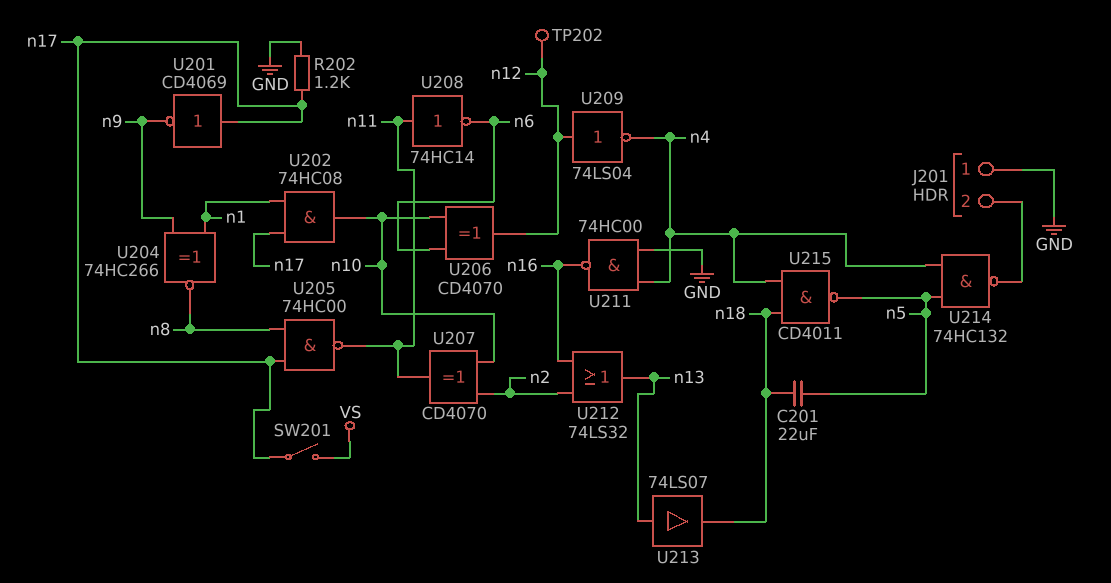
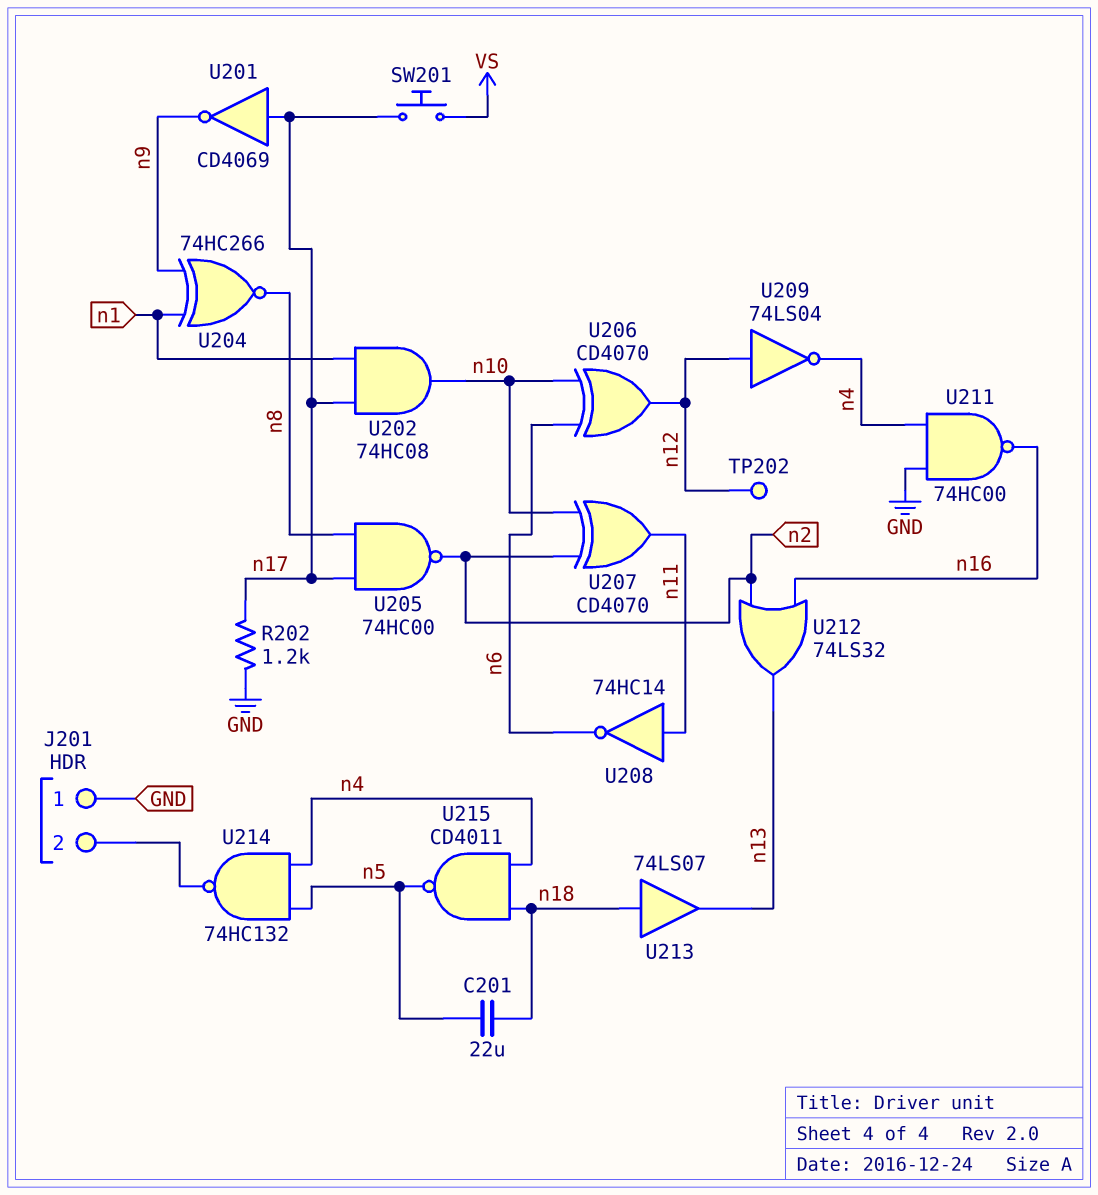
SW201: switch (VS, n17) -> button (VS, n17)
U205: NAND 74HC00 (in n8, in n17, out n11) -> NAND 74HC00 (in n8, in n17, out n2)
U213: buffer 74LS07 (in n13, out n18) -> buffer 74LS07 (in n18, out n13)

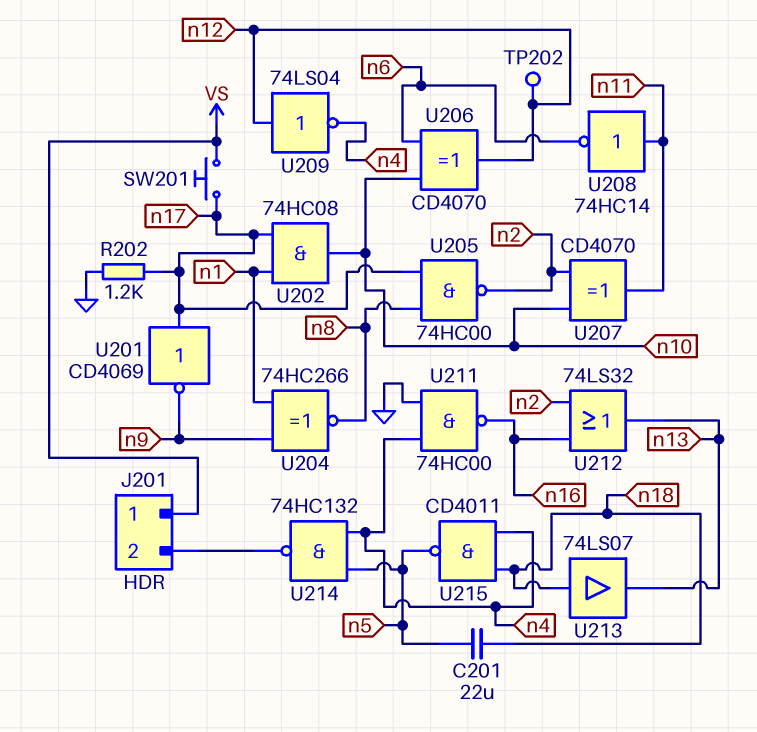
J201 pin 1: GND -> VS

